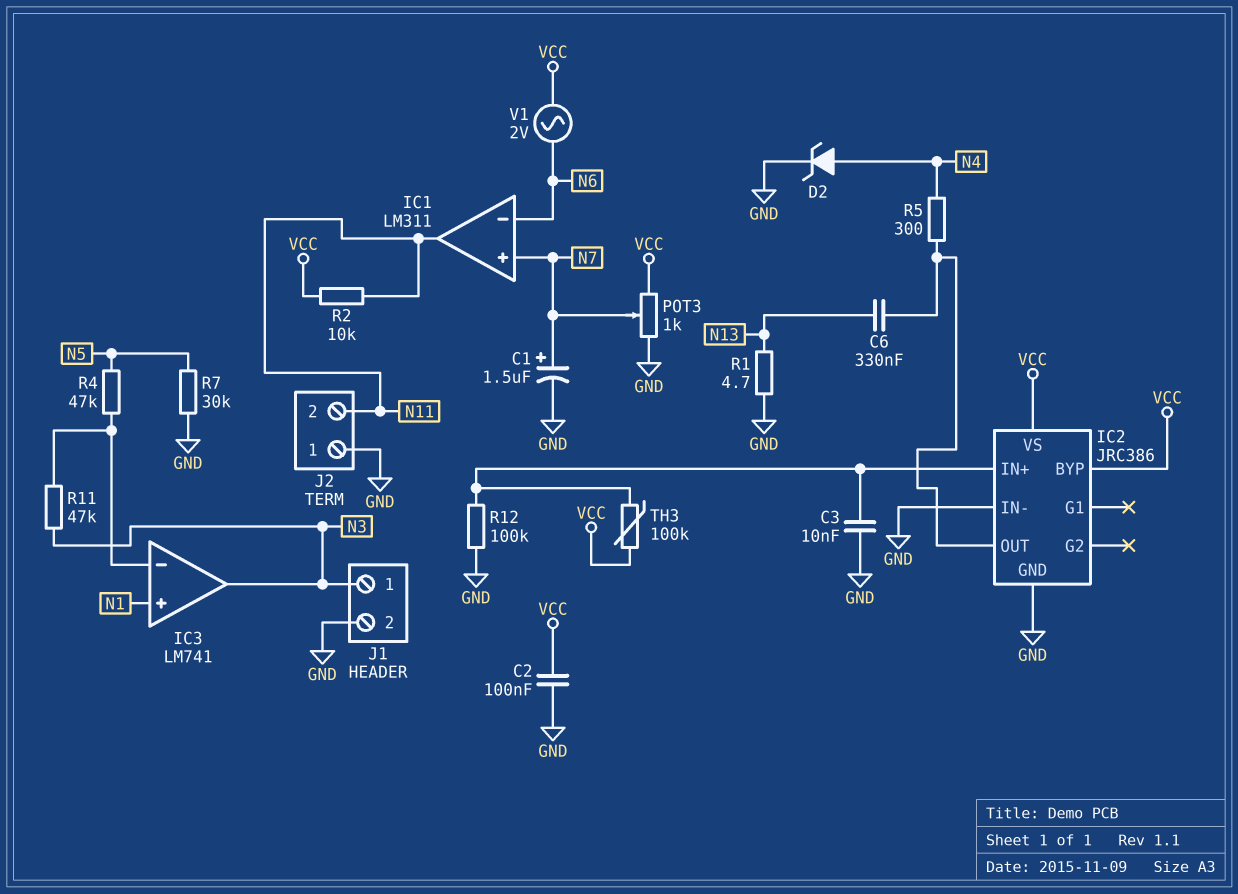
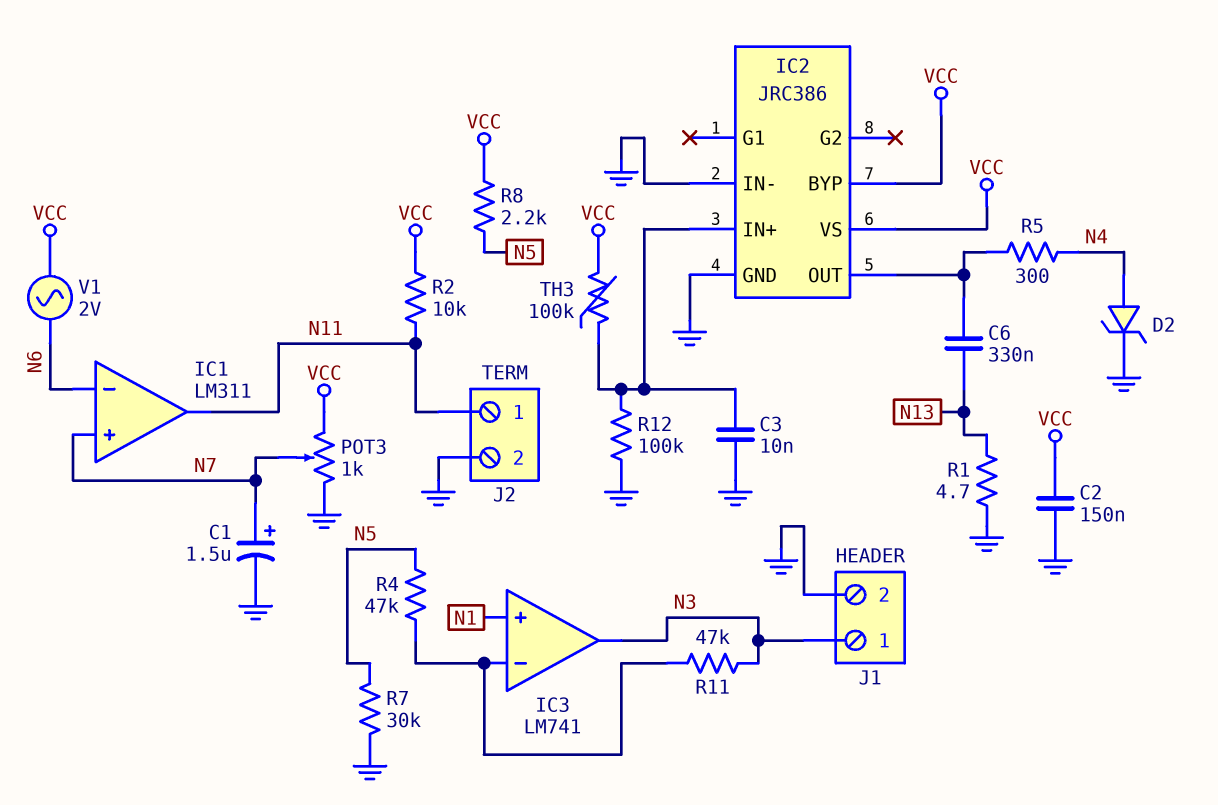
C2: 100nF (GND, VCC) -> 150nF (GND, VCC)
J2 pin 1: GND -> N11
J2 pin 2: N11 -> GND
R8: none -> 2.2k (N5, VCC)

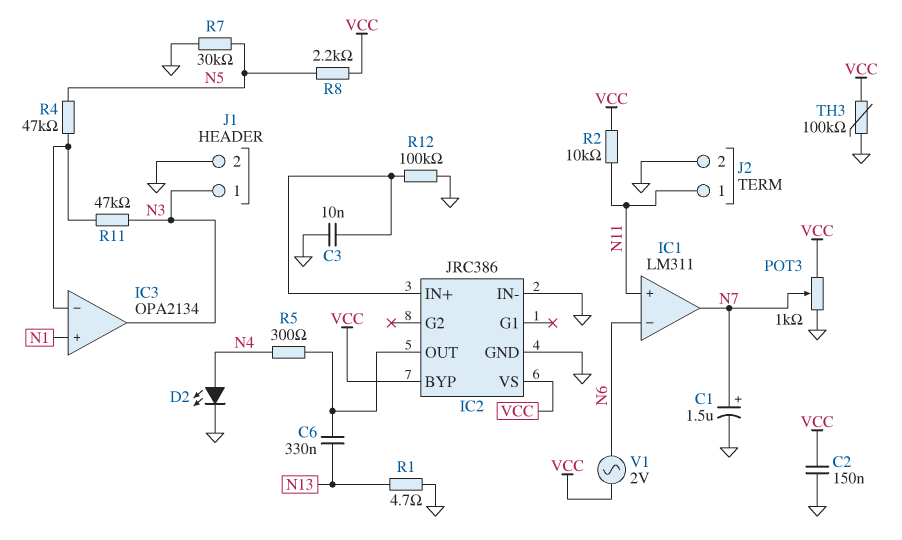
D2: zener (A N4, K GND) -> LED (A N4, K GND)
IC1 pin in+: N7 -> N11
IC1 pin out: N11 -> N7
IC3: LM741 -> OPA2134
TH3: 100k (IC2/IN+, VCC) -> 100k (GND, VCC)

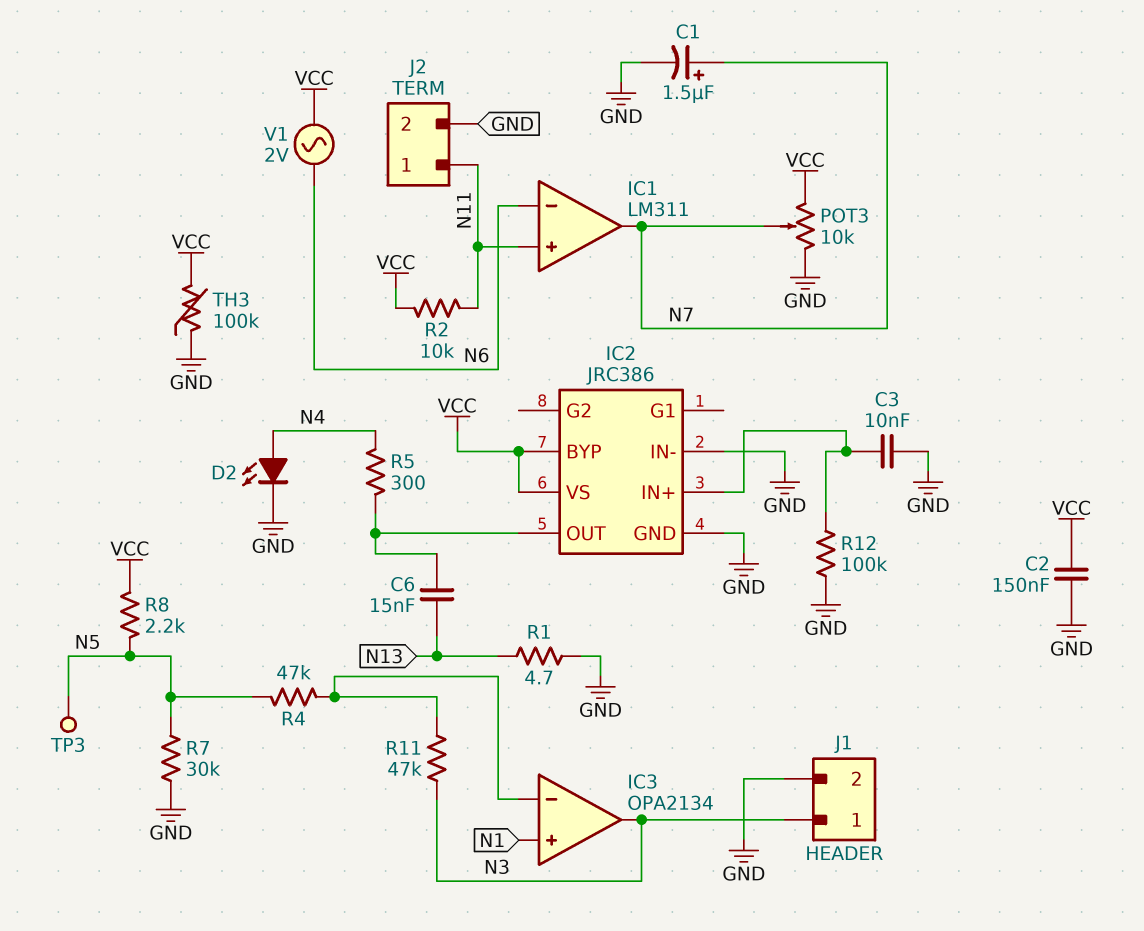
C6: 330nF (IC2/OUT, N13) -> 15nF (IC2/OUT, N13)
POT3: 1k (GND, VCC, wiper N7) -> 10k (GND, VCC, wiper N7)
TP3: none -> test point (N5)

